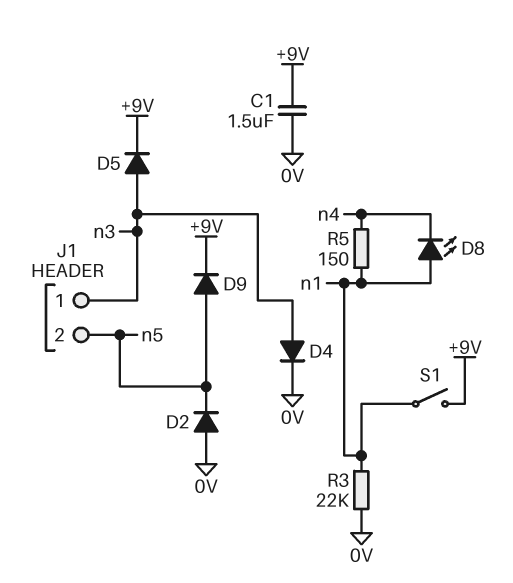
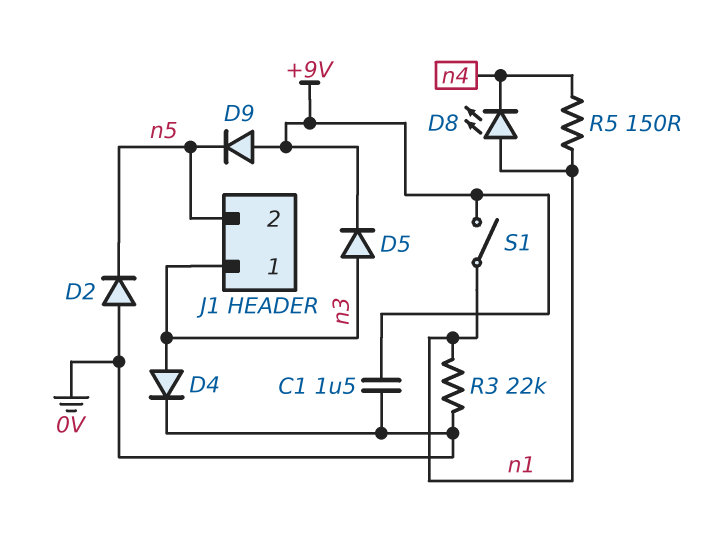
D9: diode (A n5, K +9V) -> diode (A +9V, K n5)

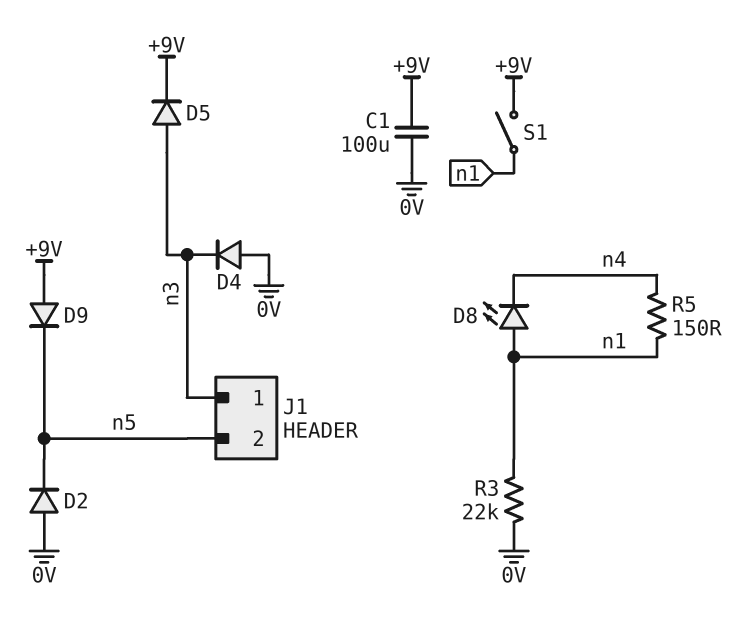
C1: 1.5uF (+9V, 0V) -> 100uF (+9V, 0V)
D4: diode (A n3, K 0V) -> diode (A 0V, K n3)

